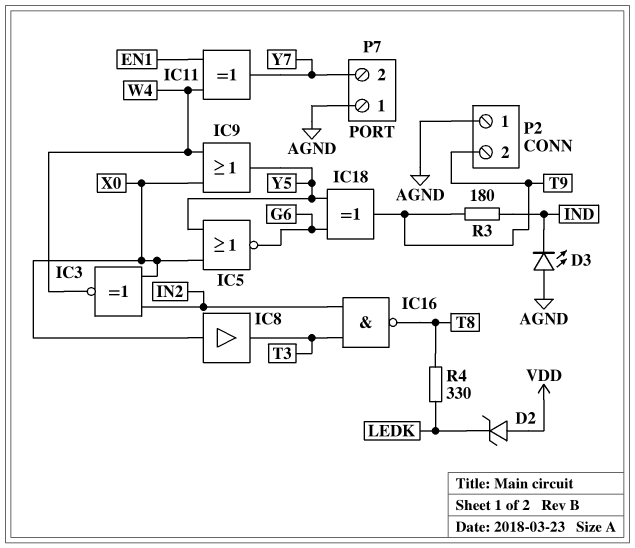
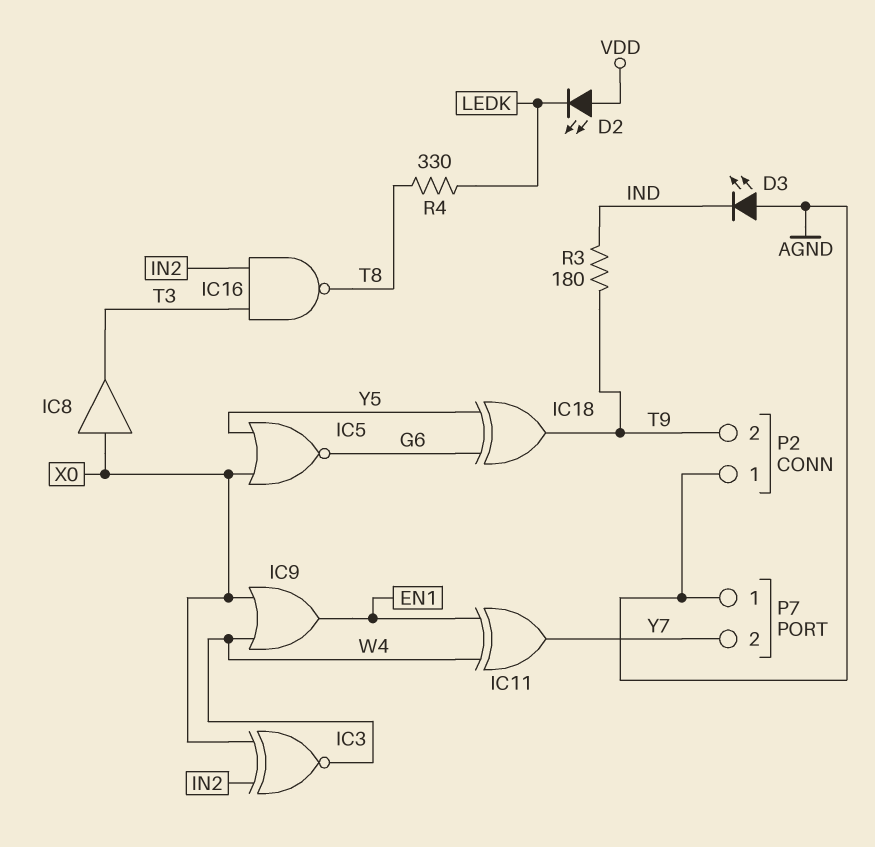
D2: zener (A VDD, K LEDK) -> LED (A VDD, K LEDK)
IC9: OR (in W4, in X0, out Y5) -> OR (in W4, in X0, out EN1)

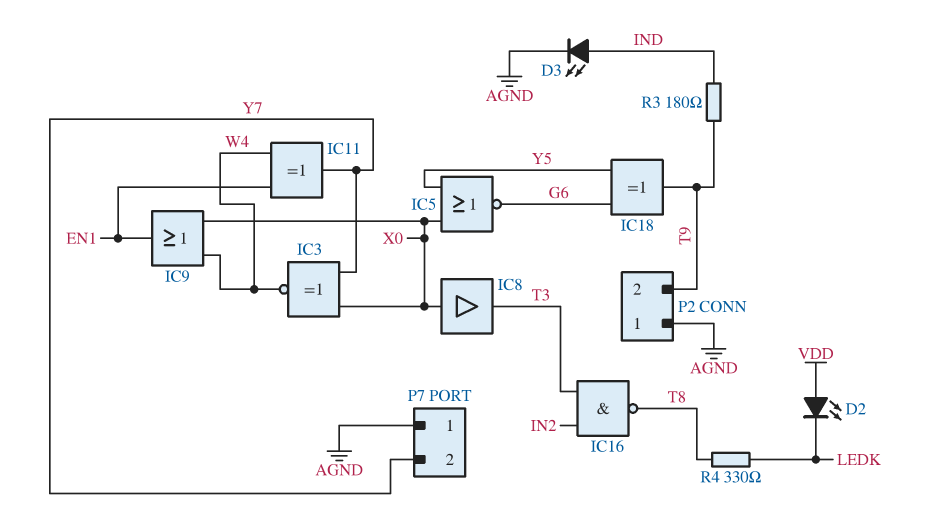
D3: LED (A AGND, K IND) -> LED (A IND, K AGND)
IC3: XNOR (in IN2, in X0, out W4) -> XNOR (in X0, in Y7, out W4)

